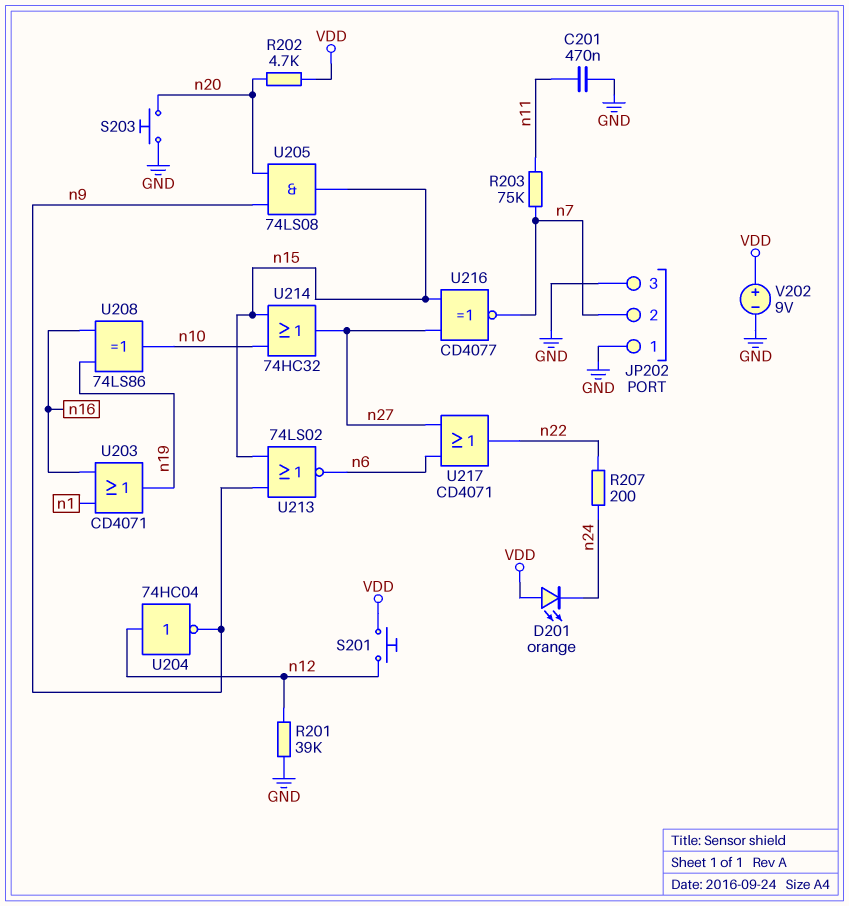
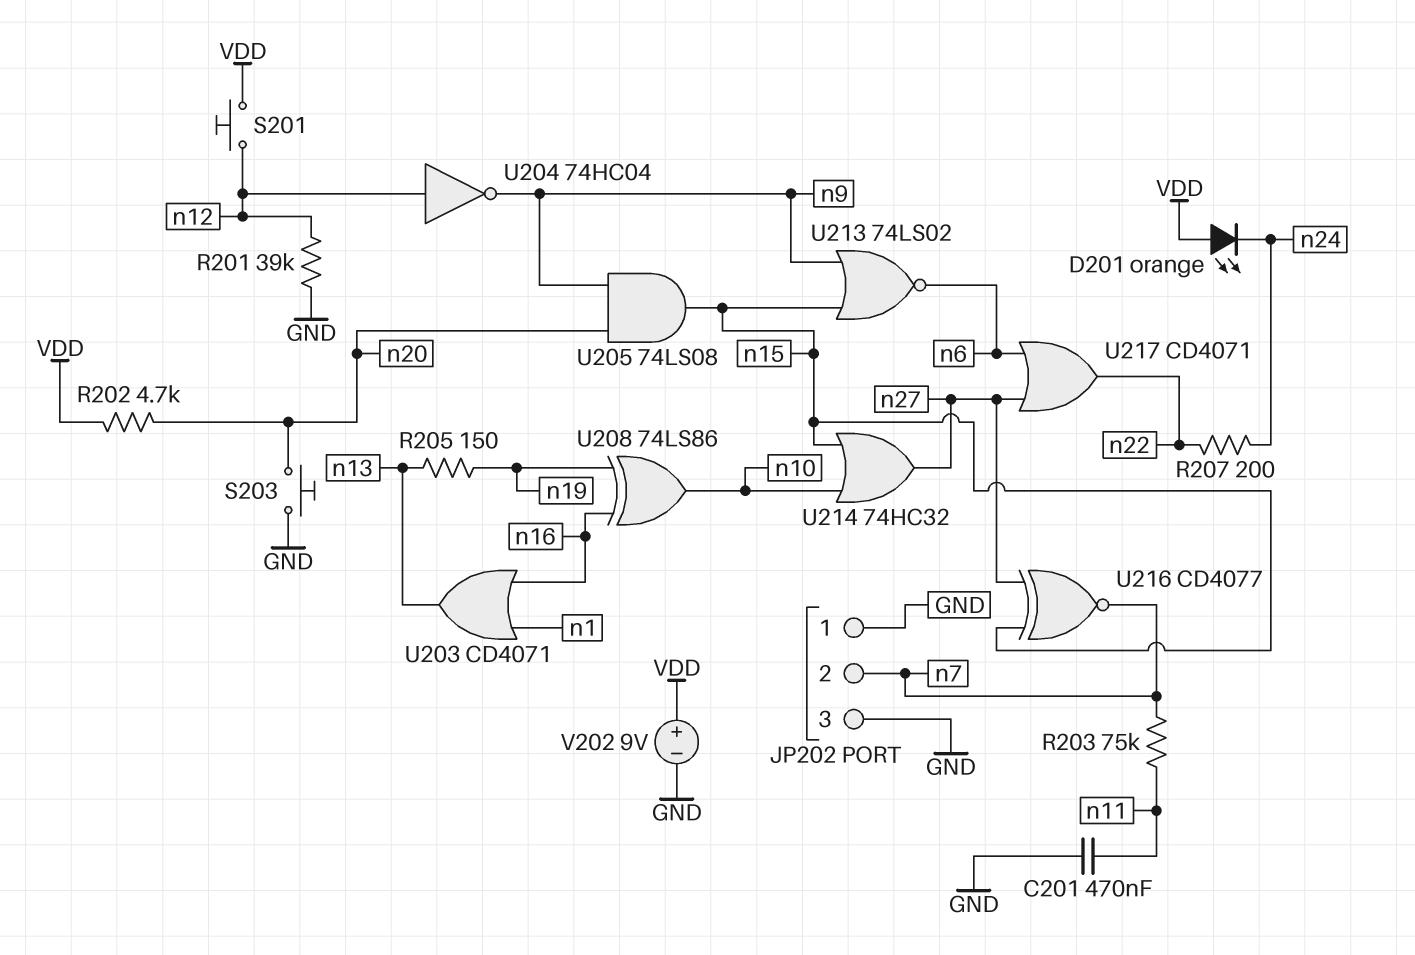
R205: none -> 150 (n13, n19)
U203: OR CD4071 (in n1, in n16, out n19) -> OR CD4071 (in n1, in n16, out n13)

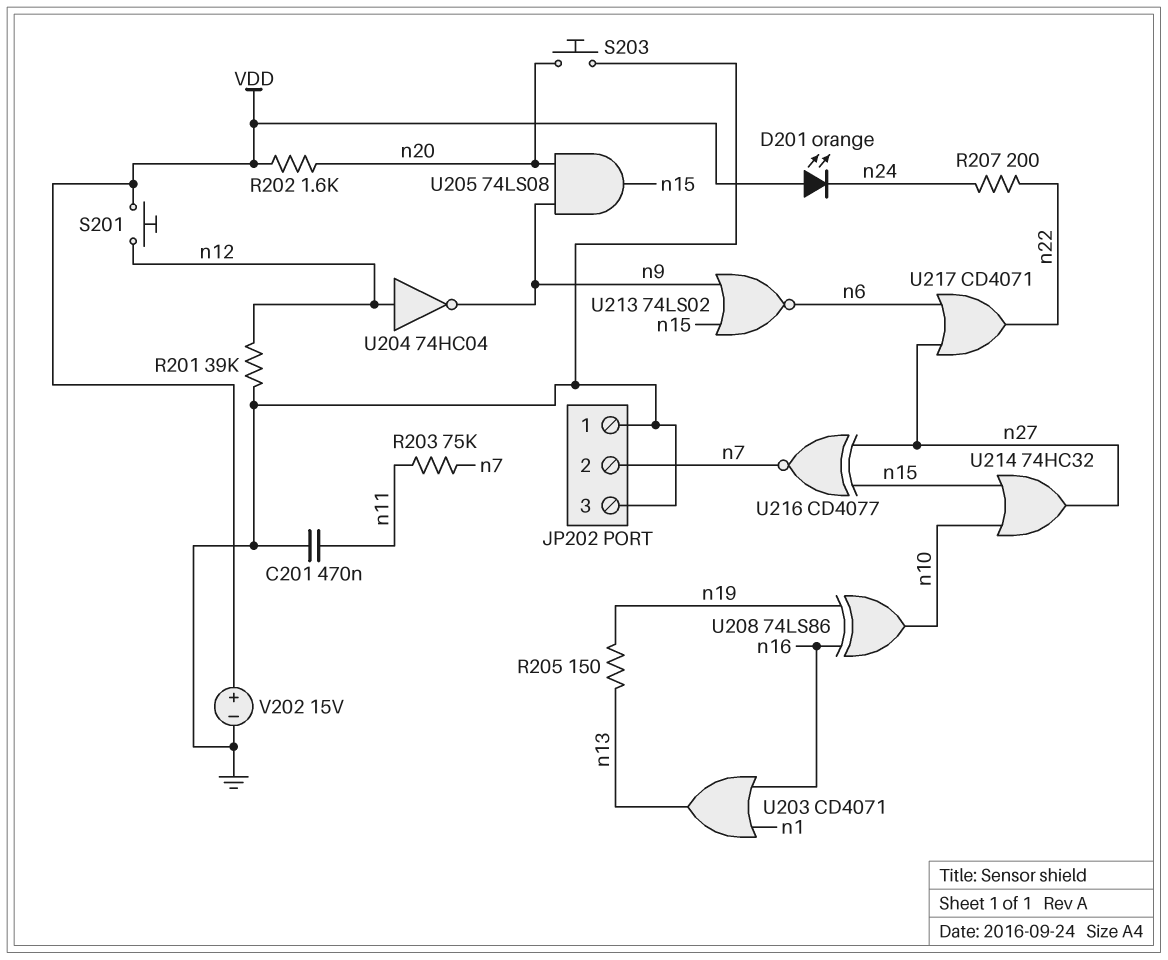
R202: 4.7k (VDD, n20) -> 1.6k (VDD, n20)
V202: 9V (plus VDD, minus GND) -> 15V (plus VDD, minus GND)

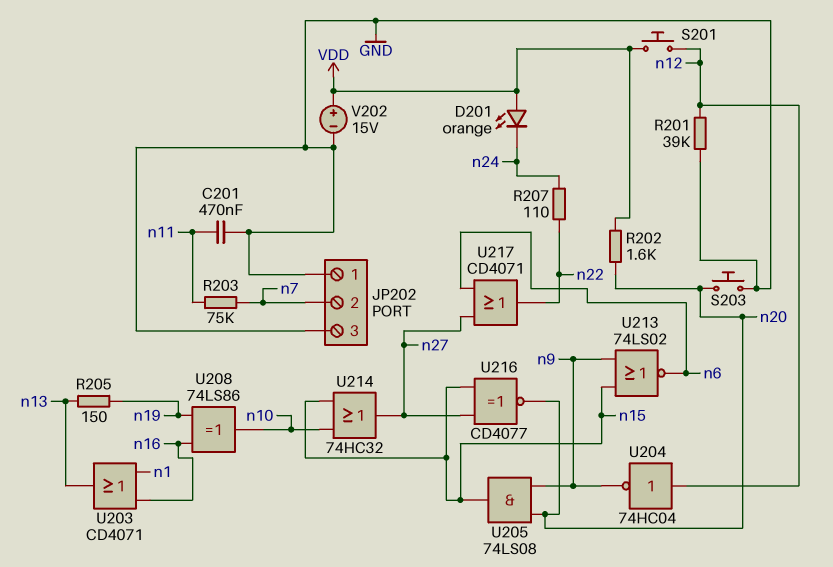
R207: 200 (n22, n24) -> 110 (n22, n24)
U216: XNOR CD4077 (in n15, in n27, out n7) -> XNOR CD4077 (in n15, in n27, out n20)

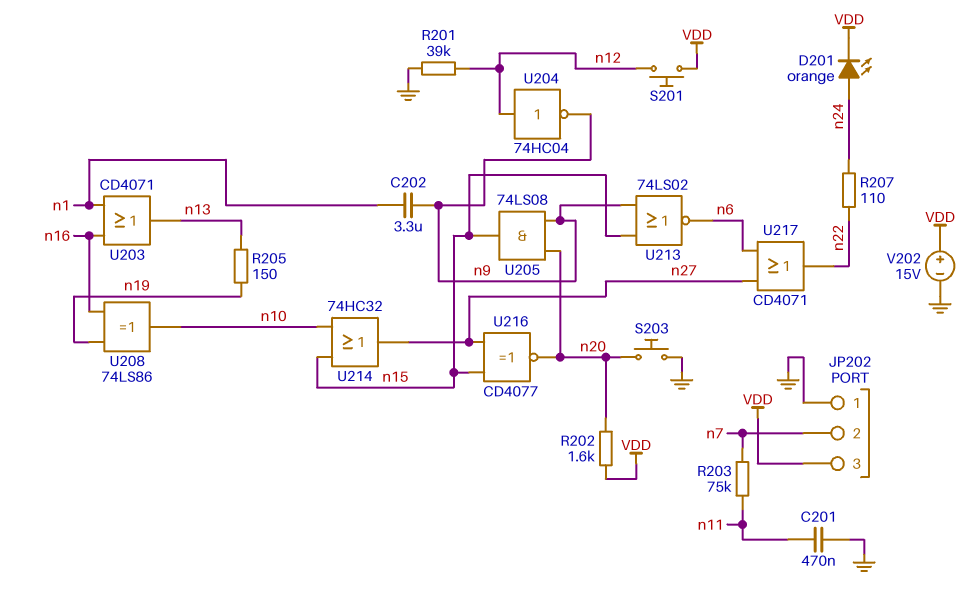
C202: none -> 3.3uF (n1, n9)
D201: LED orange (A VDD, K n24) -> LED orange (A n24, K VDD)
JP202 pin 3: GND -> VDD

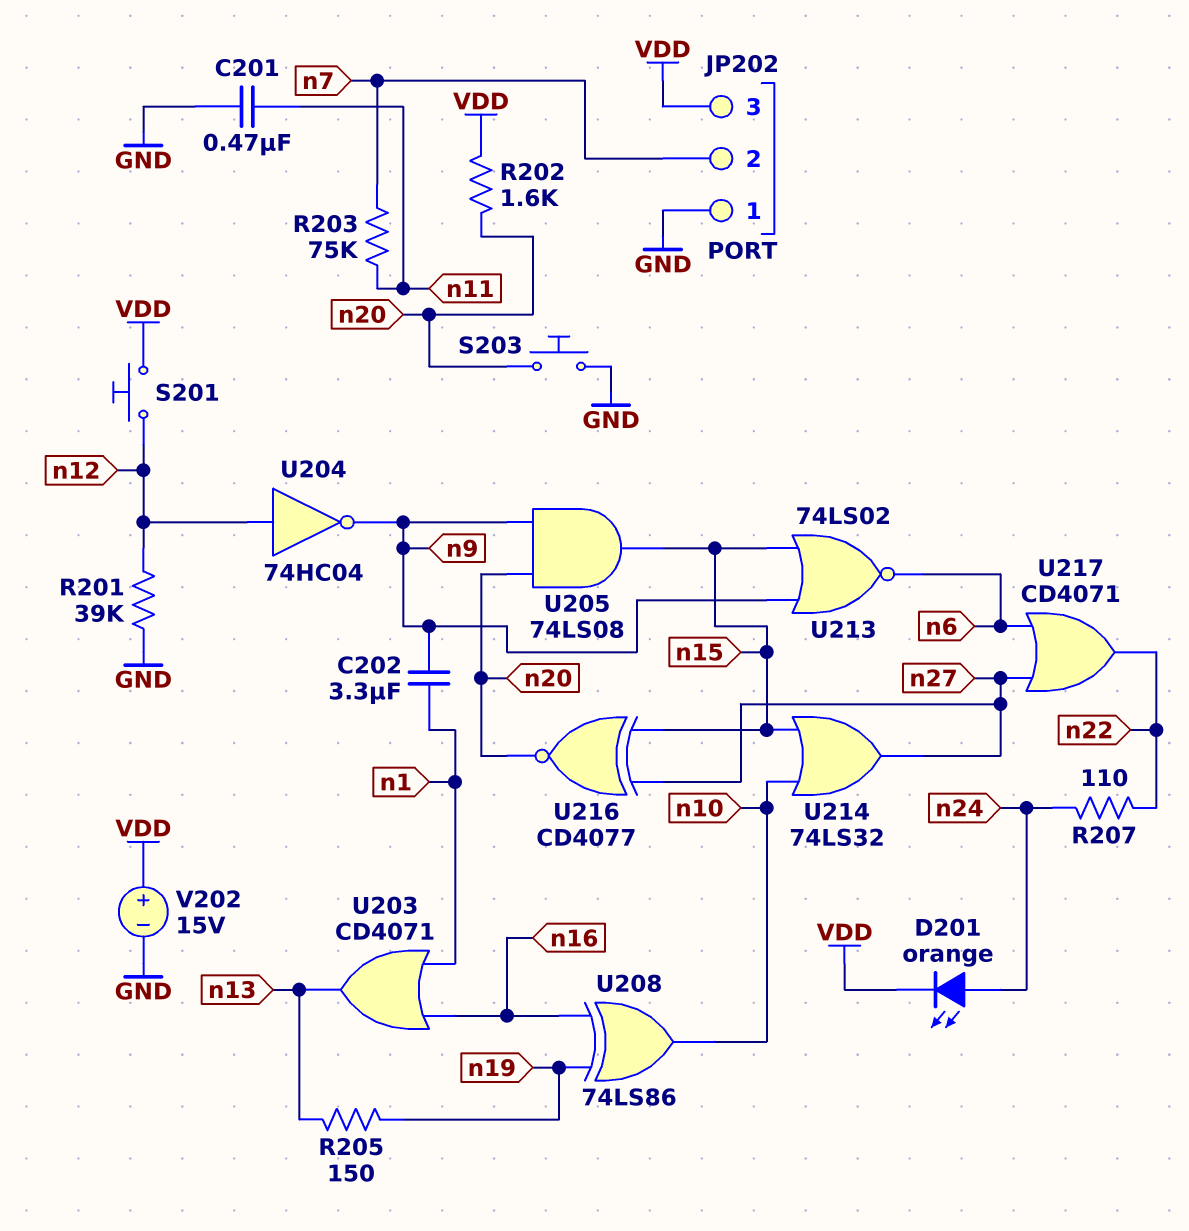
U214: OR 74HC32 (in n10, in n15, out n27) -> OR 74LS32 (in n10, in n15, out n27)

